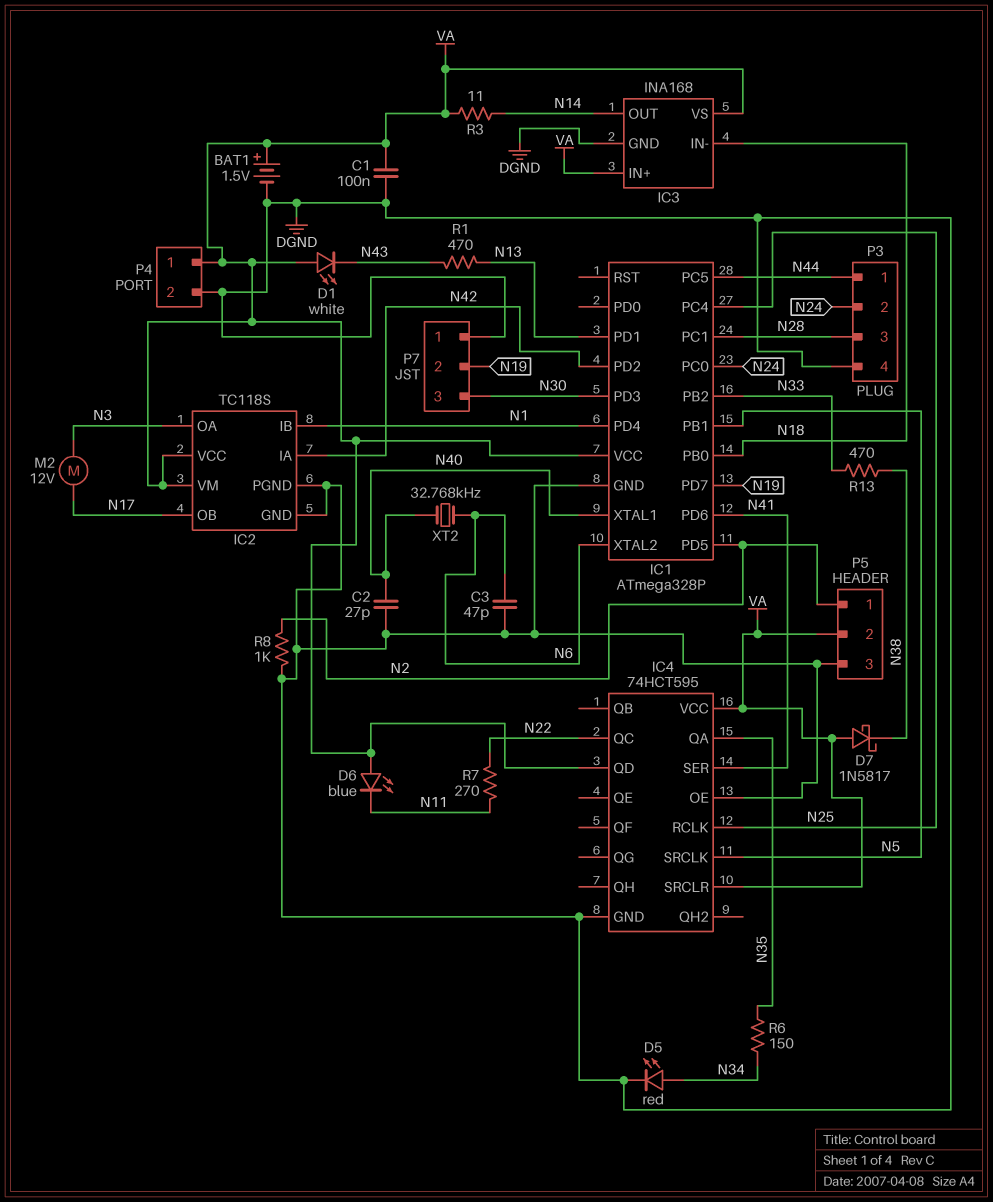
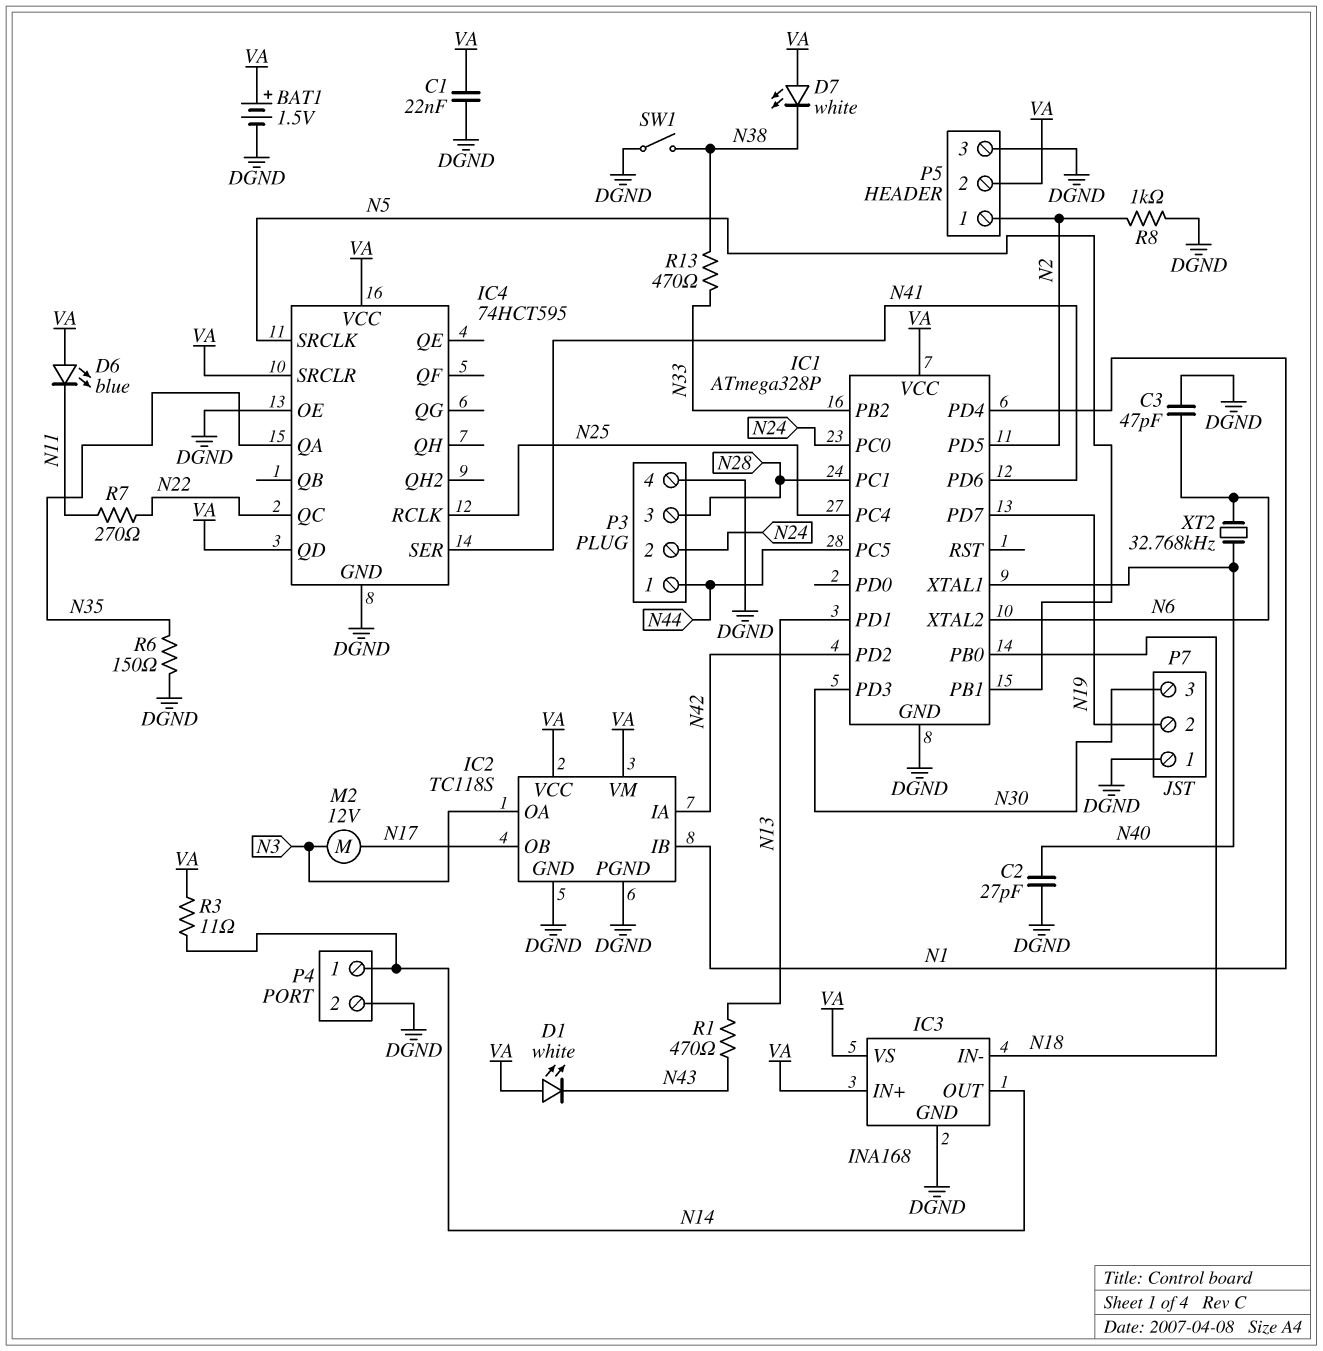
C1: 100nF (DGND, VA) -> 22nF (DGND, VA)
D5: LED red (A N34, K DGND) -> none
D7: schottky 1N5817 (A VA, K N38) -> LED white (A VA, K N38)
P4 pin 1: VA -> N14
R6: 150 (N34, N35) -> 150 (DGND, N35)
SW1: none -> switch (DGND, N38)

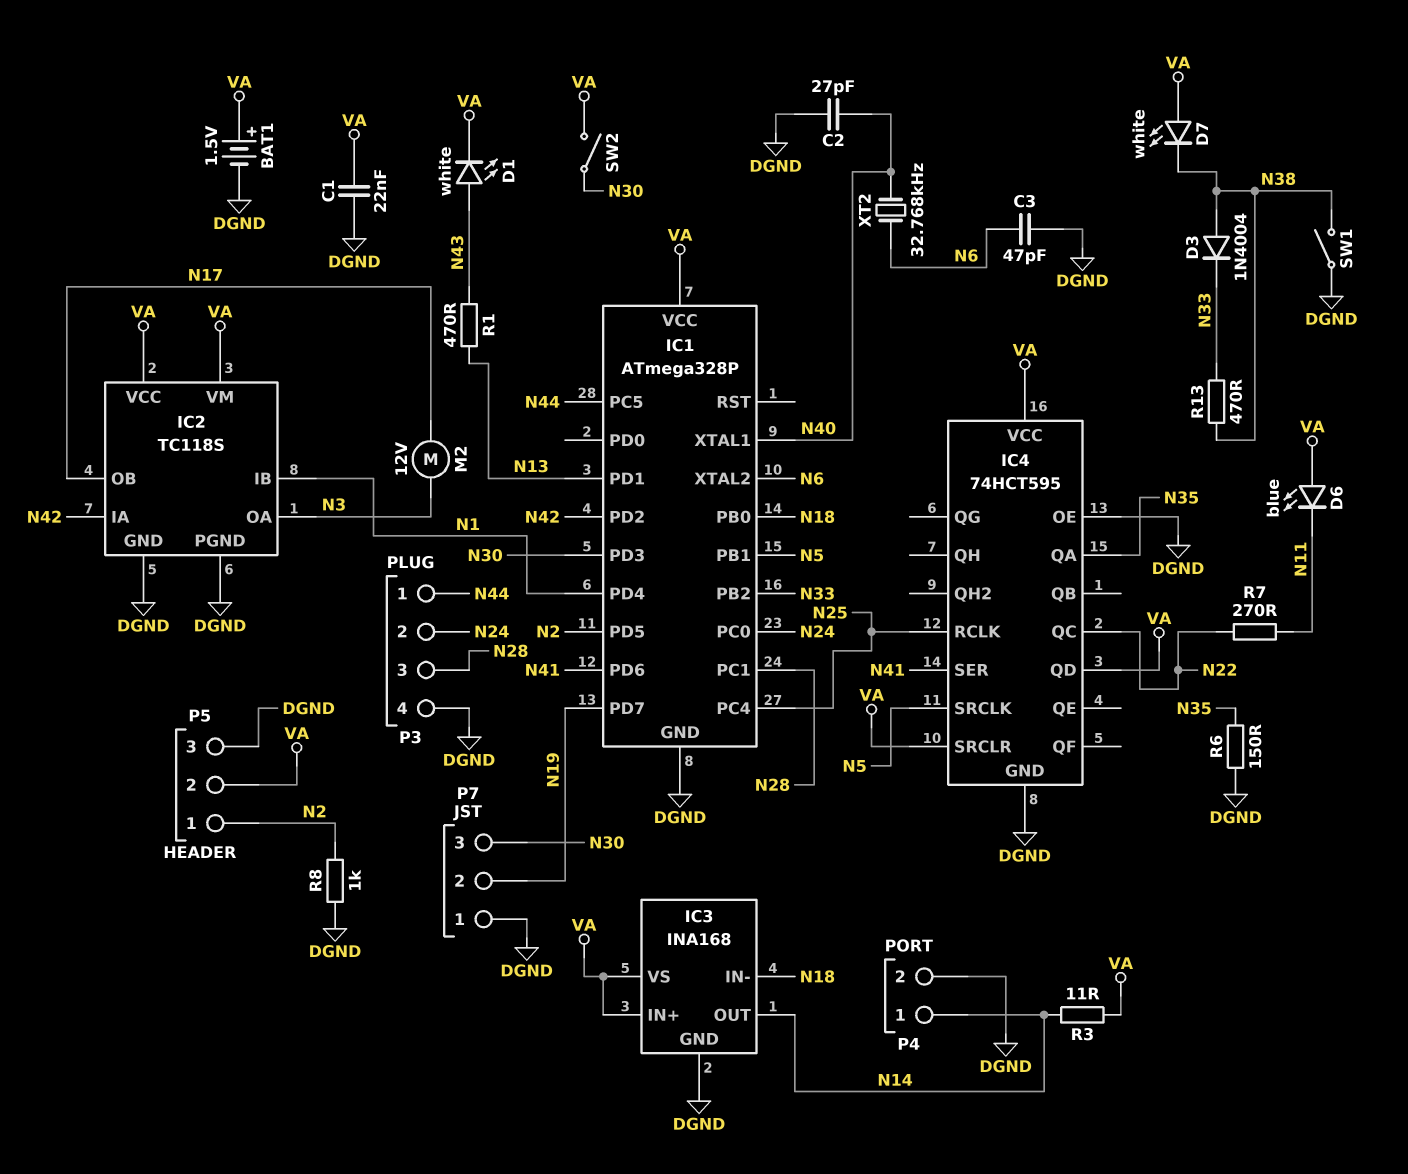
D1: LED white (A VA, K N43) -> LED white (A N43, K VA)
D3: none -> diode 1N4004 (A N38, K N33)
SW2: none -> switch (N30, VA)

